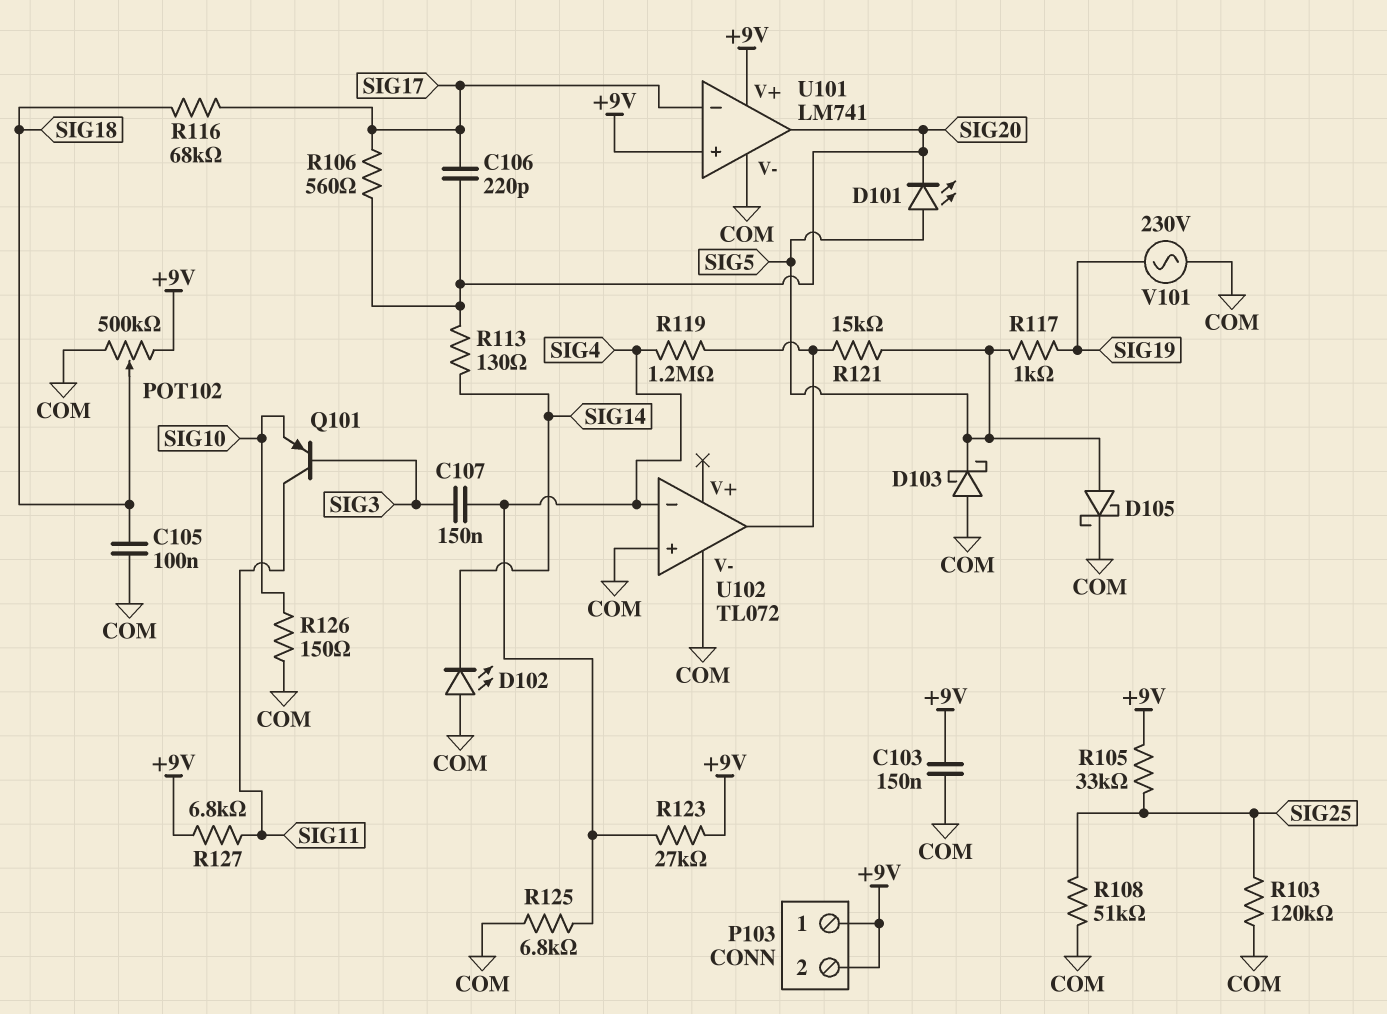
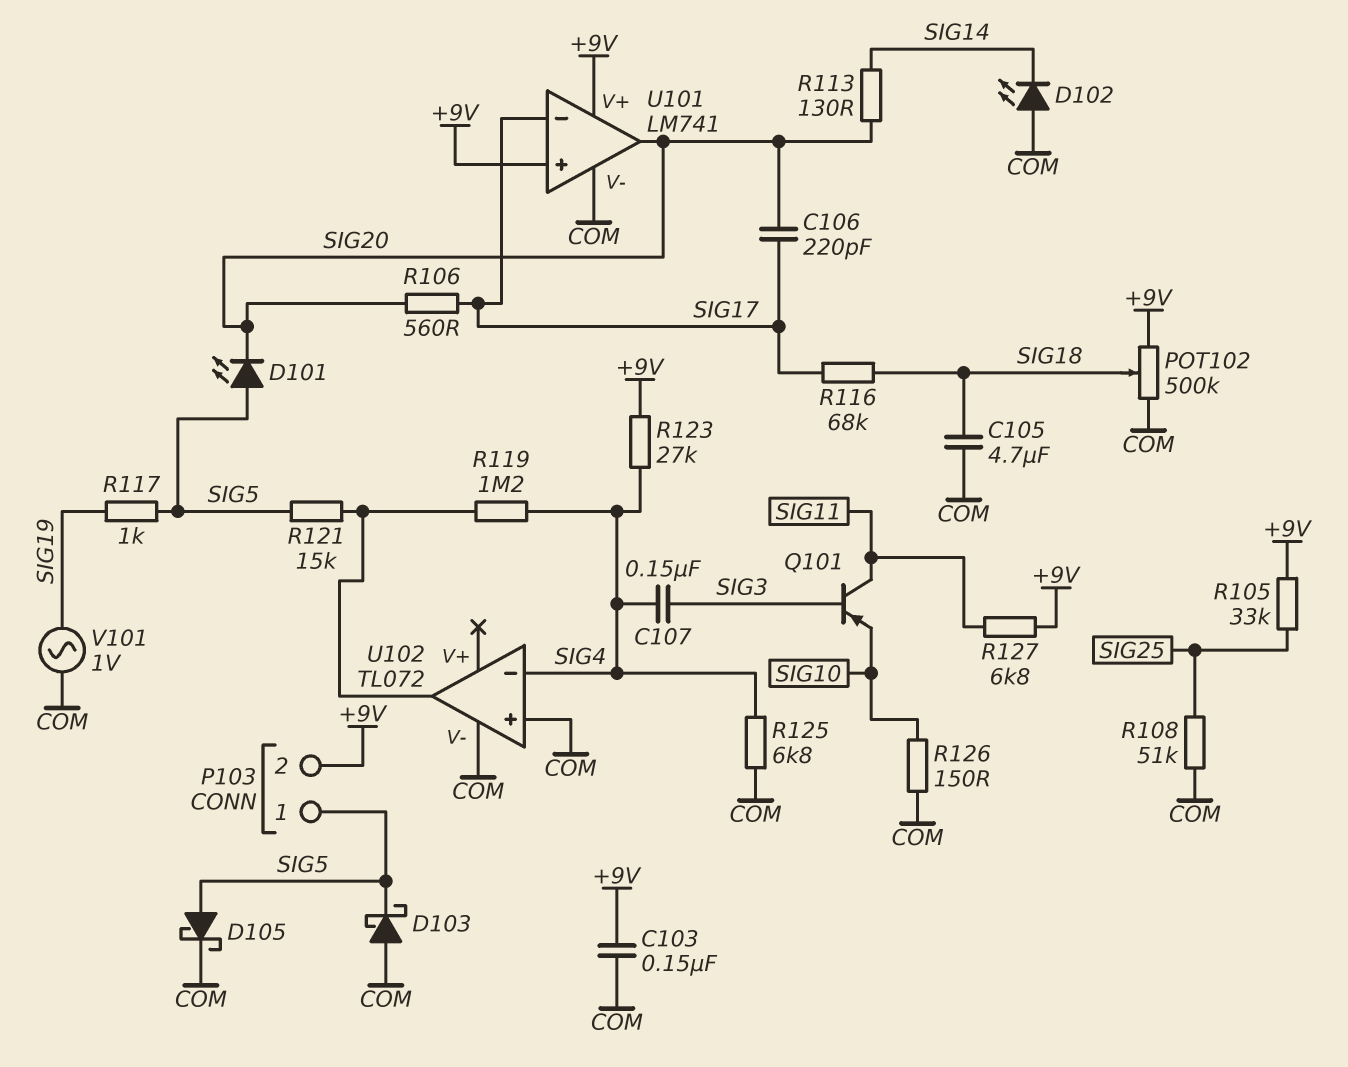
C105: 100nF (COM, SIG18) -> 4.7uF (COM, SIG18)
P103 pin 1: +9V -> SIG5
R103: 120k (COM, SIG25) -> none
V101: AC 230V (COM, SIG19) -> AC 1V (COM, SIG19)

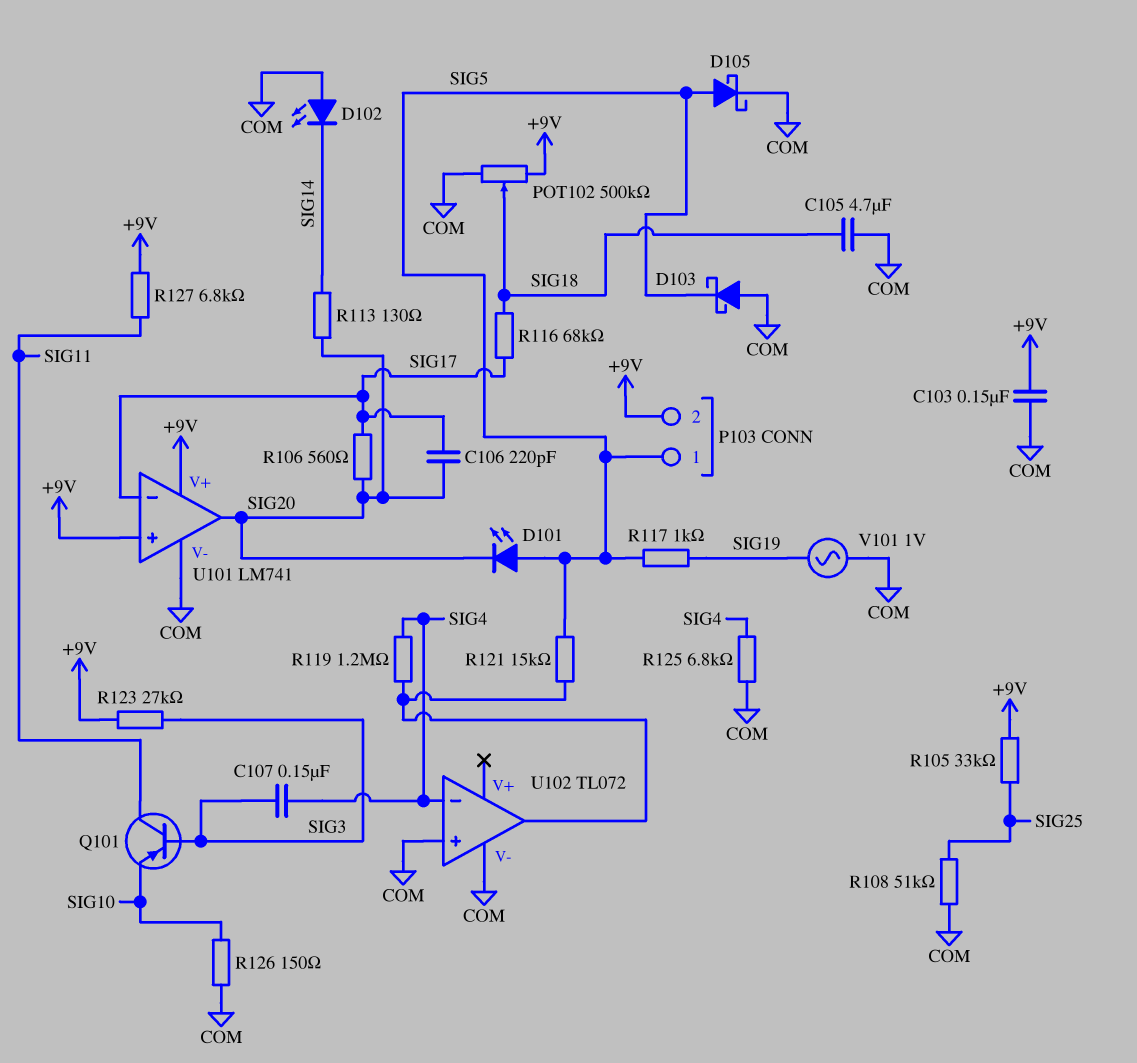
R123: 27k (+9V, SIG4) -> 27k (+9V, SIG3)

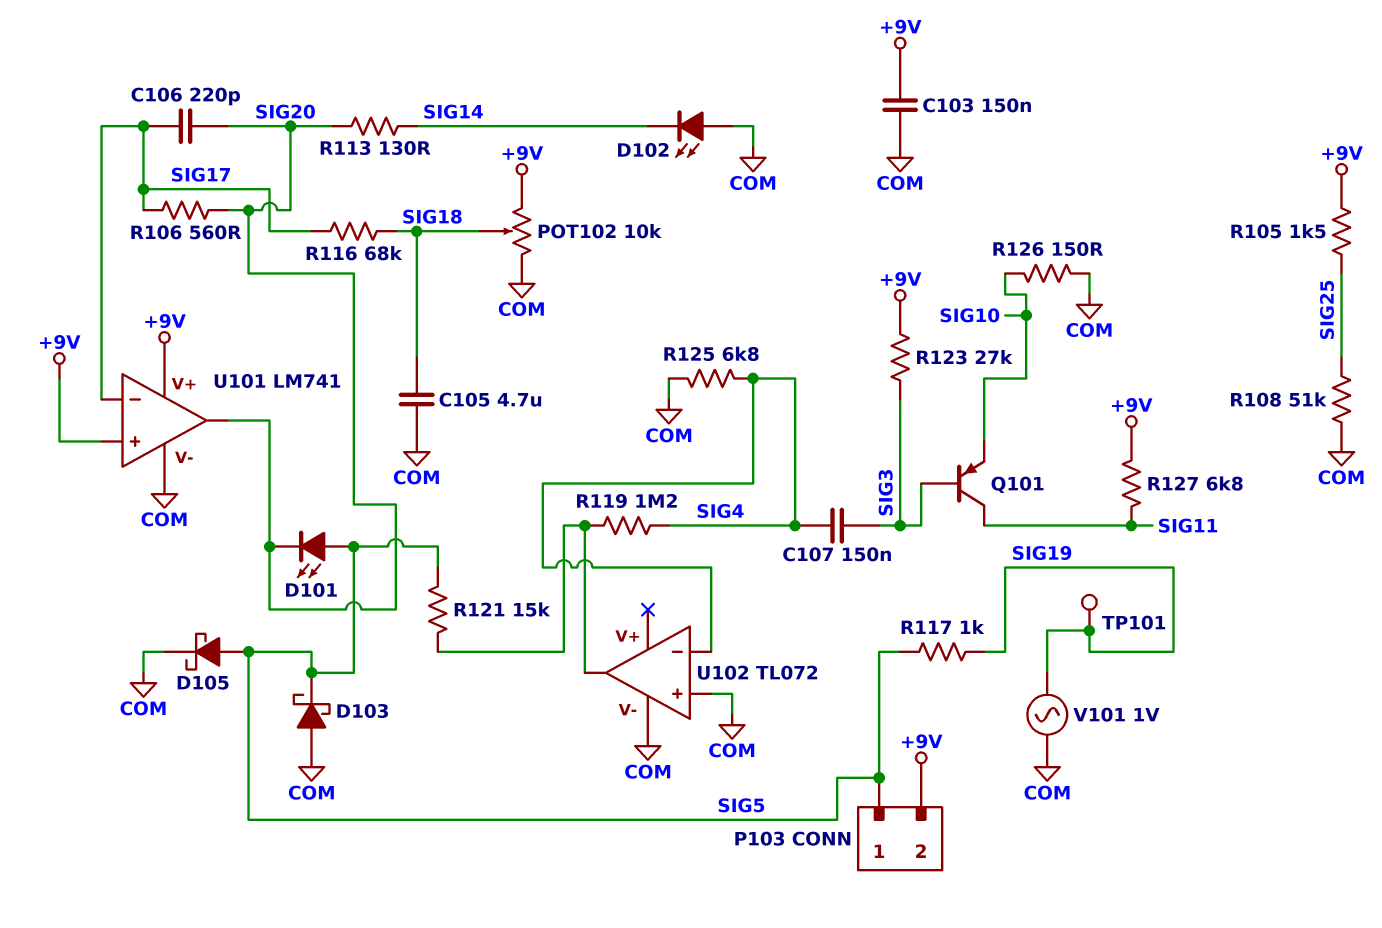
POT102: 500k (+9V, COM, wiper SIG18) -> 10k (+9V, COM, wiper SIG18)
R105: 33k (+9V, SIG25) -> 1.5k (+9V, SIG25)
TP101: none -> test point (SIG19)

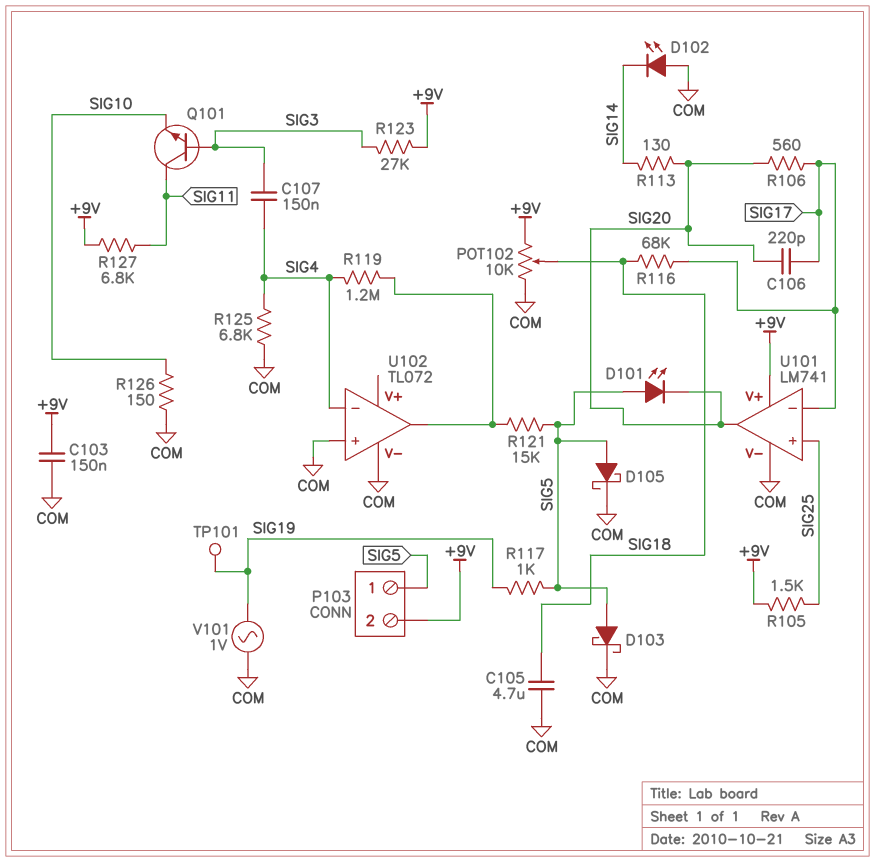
D103: schottky (A COM, K SIG5) -> schottky (A SIG5, K COM)
Q101: PNP (B SIG3, C SIG11, E SIG10) -> NPN (B SIG3, C SIG11, E SIG10)
R108: 51k (COM, SIG25) -> none
U101 pin in+: +9V -> SIG25

